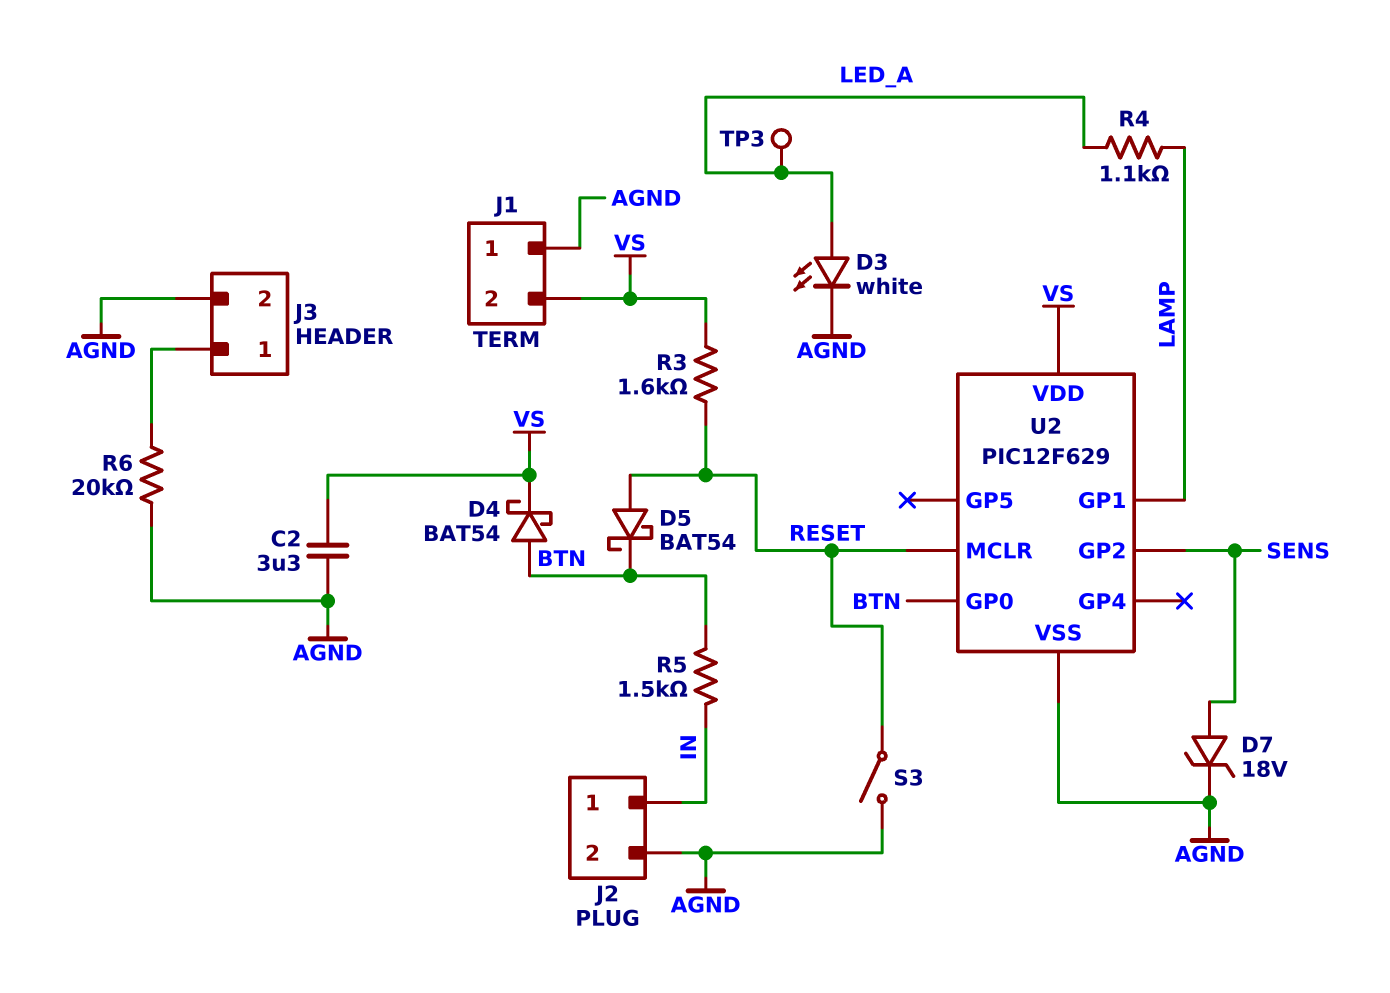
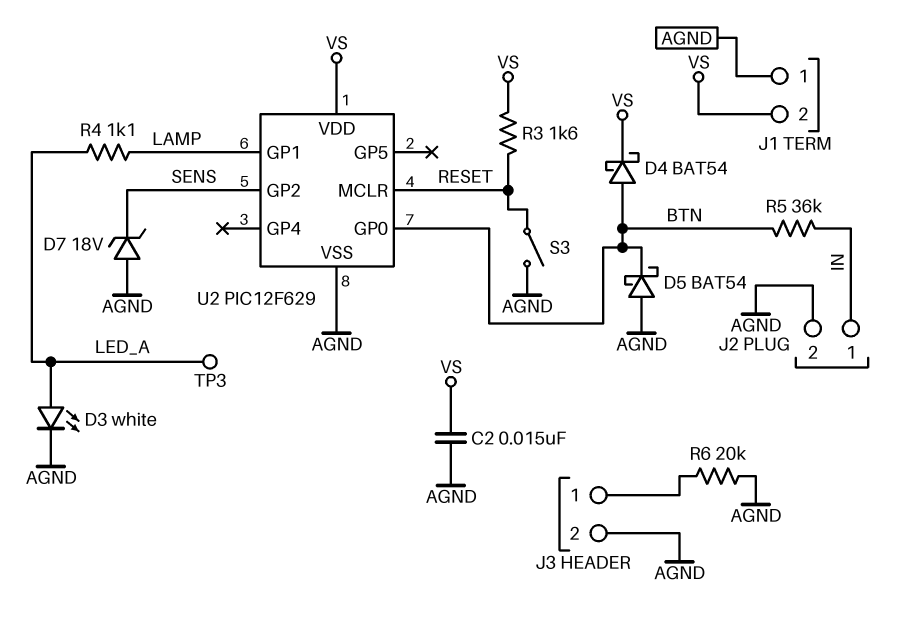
C2: 3.3uF (AGND, VS) -> 15nF (AGND, VS)
D5: schottky BAT54 (A RESET, K BTN) -> schottky BAT54 (A AGND, K BTN)
D7: zener 18V (A SENS, K AGND) -> zener 18V (A AGND, K SENS)
R5: 1.5k (BTN, IN) -> 36k (BTN, IN)

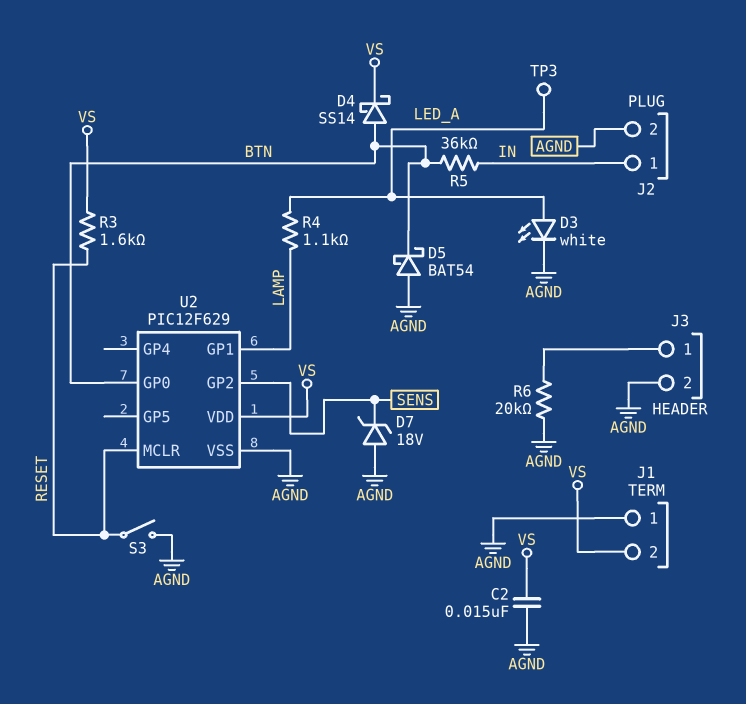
D4: schottky BAT54 (A BTN, K VS) -> schottky SS14 (A BTN, K VS)

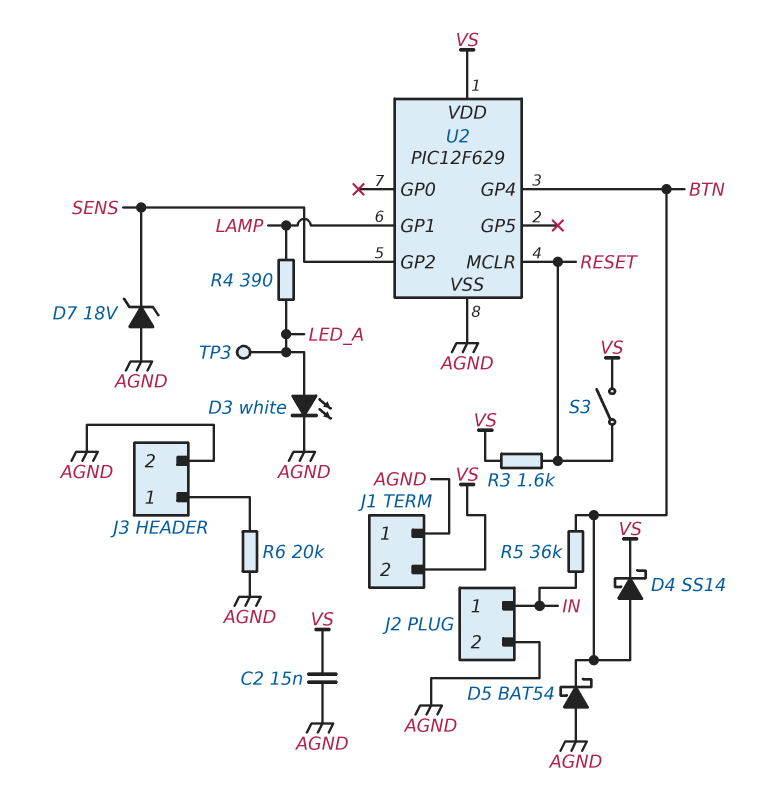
R4: 1.1k (LAMP, LED_A) -> 390 (LAMP, LED_A)
S3: switch (AGND, RESET) -> switch (RESET, VS)
U2 pin GP0: BTN -> none
U2 pin GP4: none -> BTN

